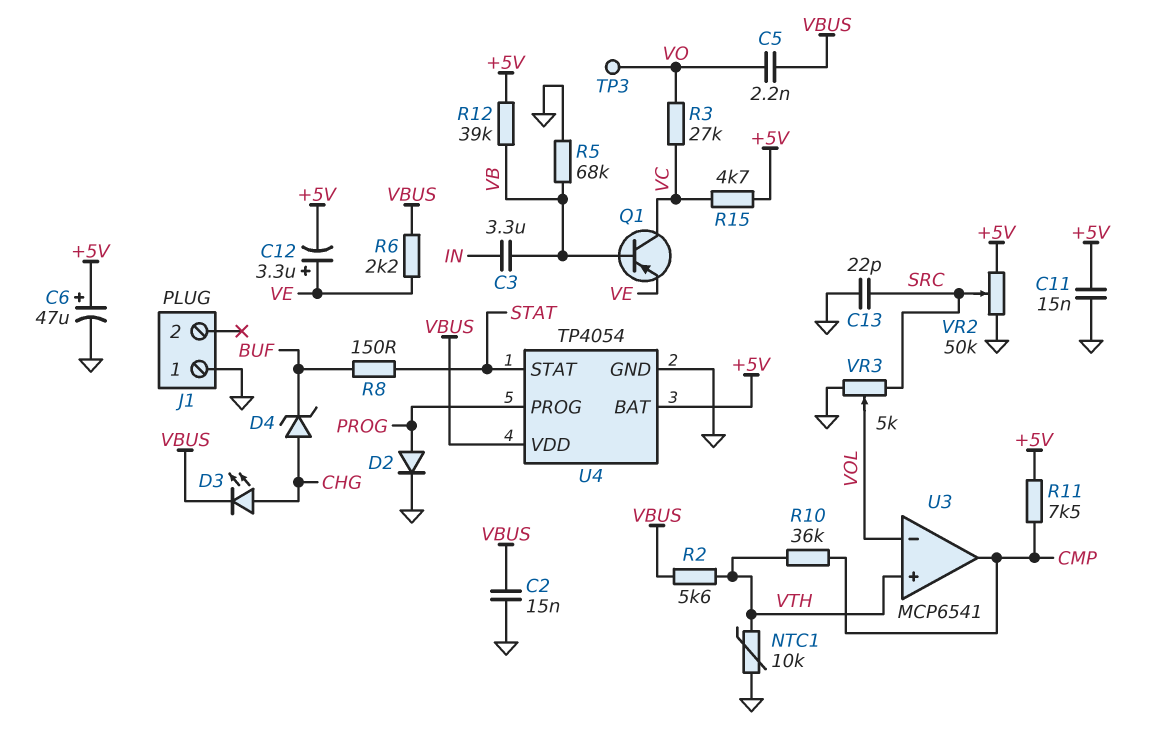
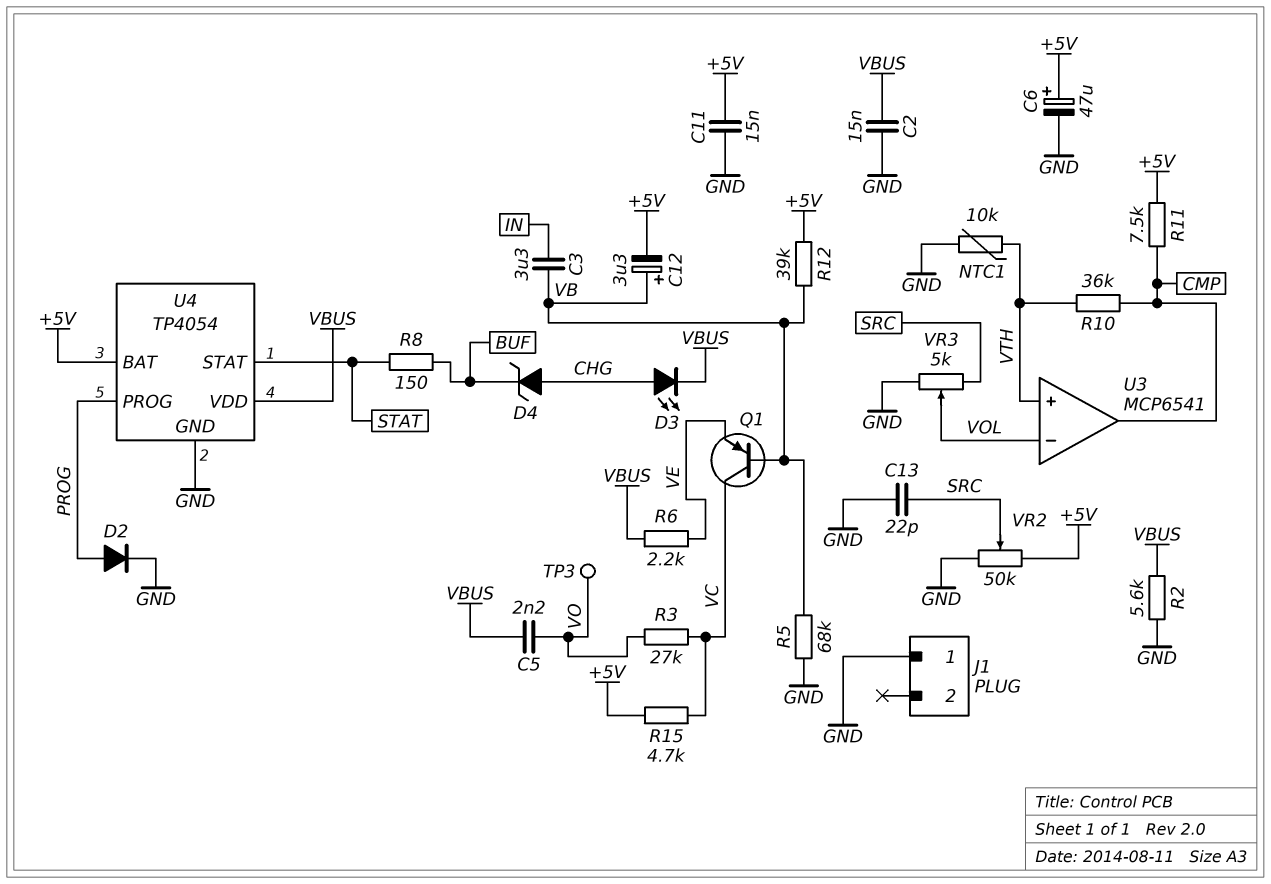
C12: 3.3uF (plus VE, minus +5V) -> 3.3uF (plus VB, minus +5V)
R2: 5.6k (VBUS, VTH) -> 5.6k (GND, VBUS)

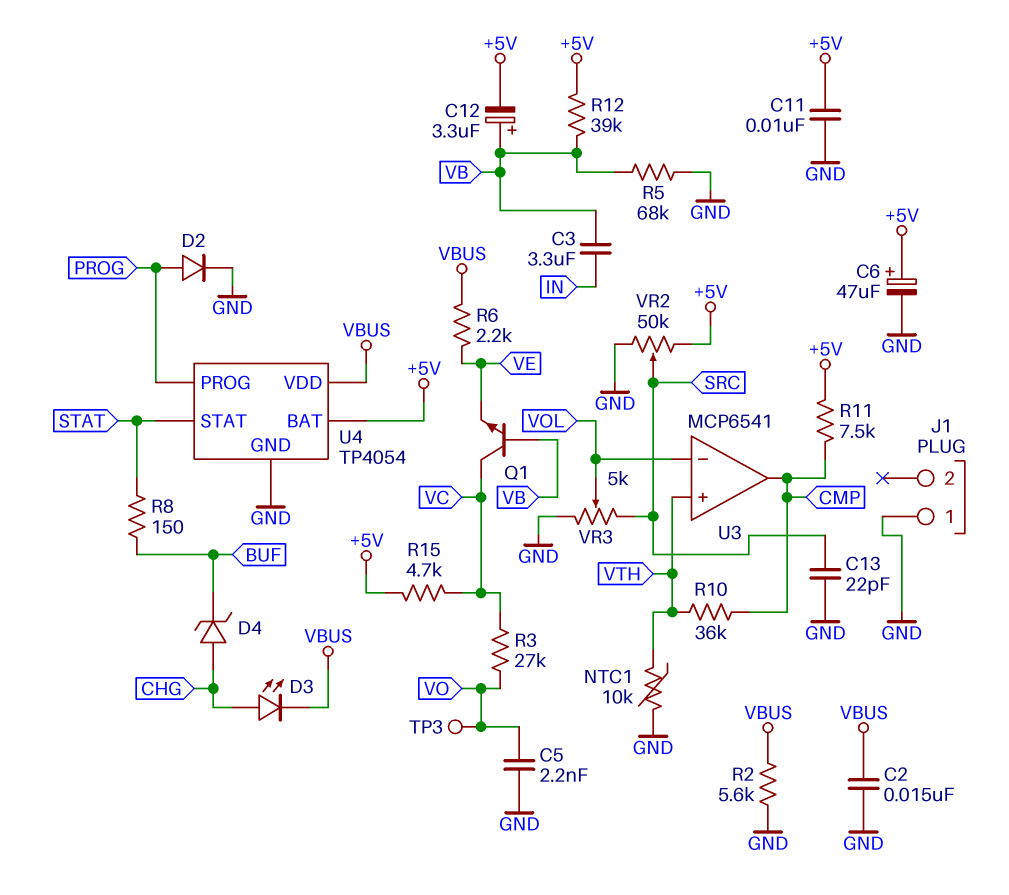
C5: 2.2nF (VBUS, VO) -> 2.2nF (GND, VO)
C11: 15nF (+5V, GND) -> 10nF (+5V, GND)
Q1: PNP (B VB, C VC, E VE) -> NPN (B VB, C VC, E VE)

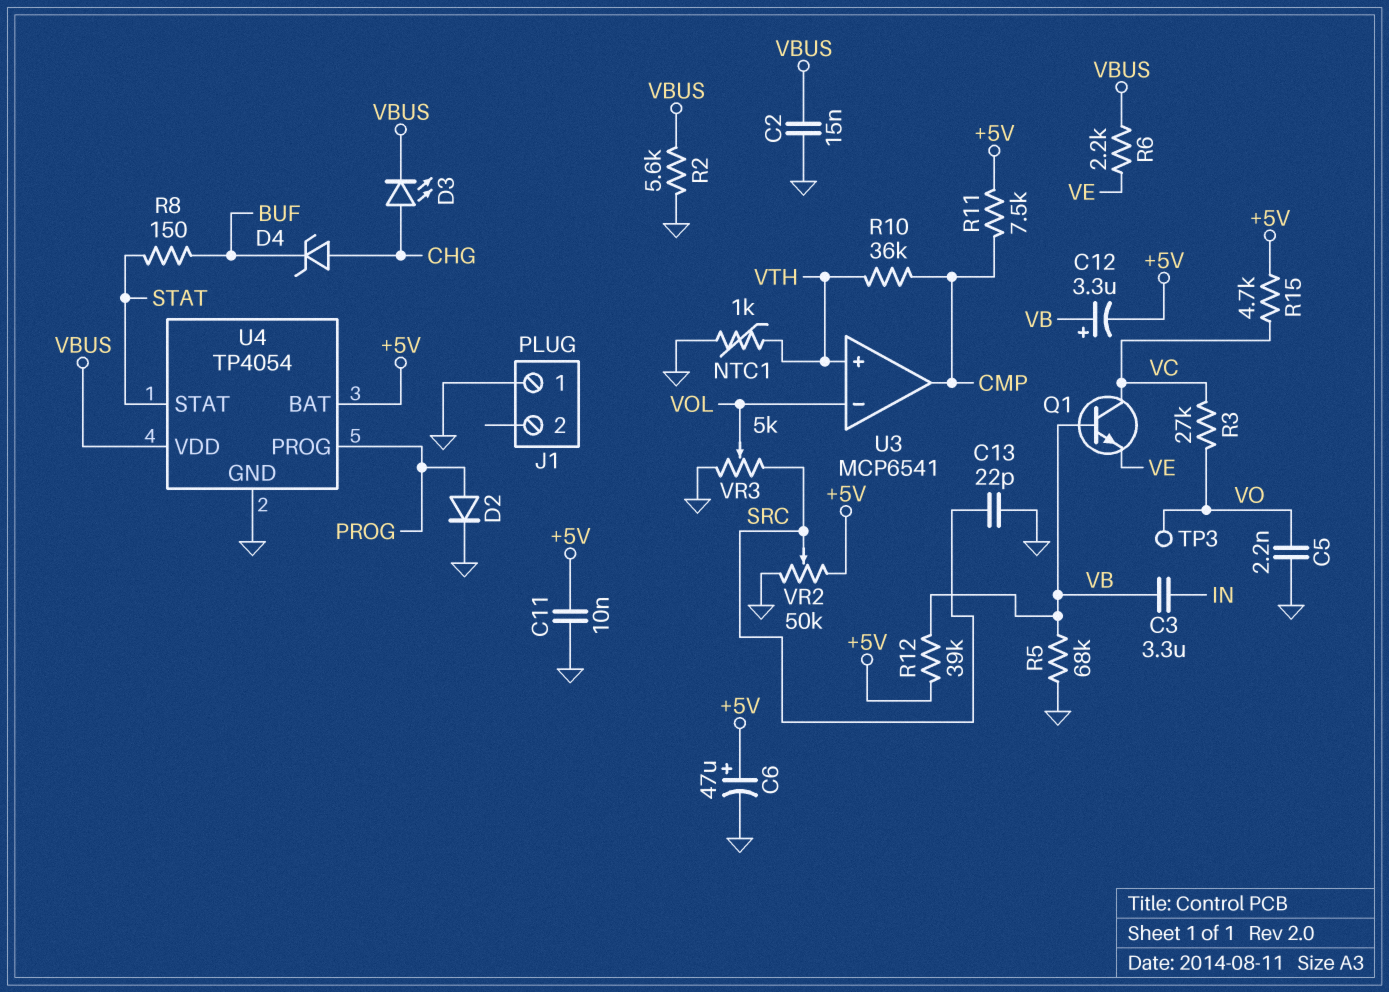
NTC1: 10k (GND, VTH) -> 1k (GND, VTH)

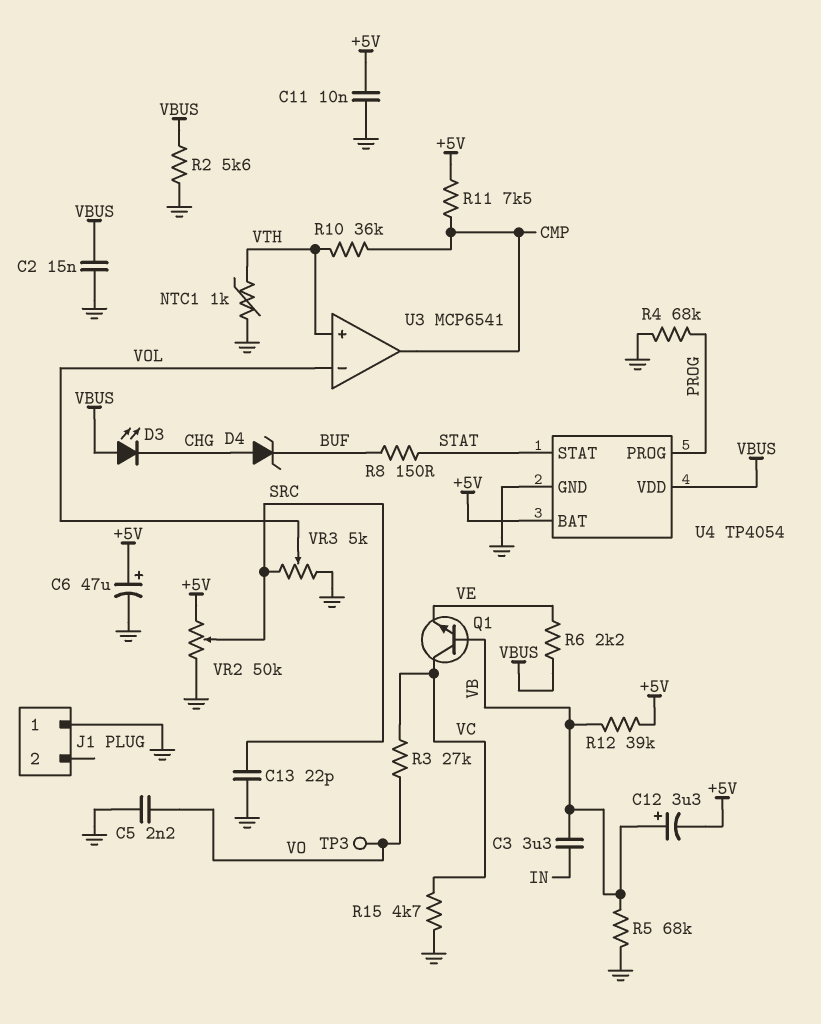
D2: diode (A PROG, K GND) -> none
D3: LED (A CHG, K VBUS) -> LED (A VBUS, K CHG)
R4: none -> 68k (GND, PROG)
R15: 4.7k (+5V, VC) -> 4.7k (GND, VC)

